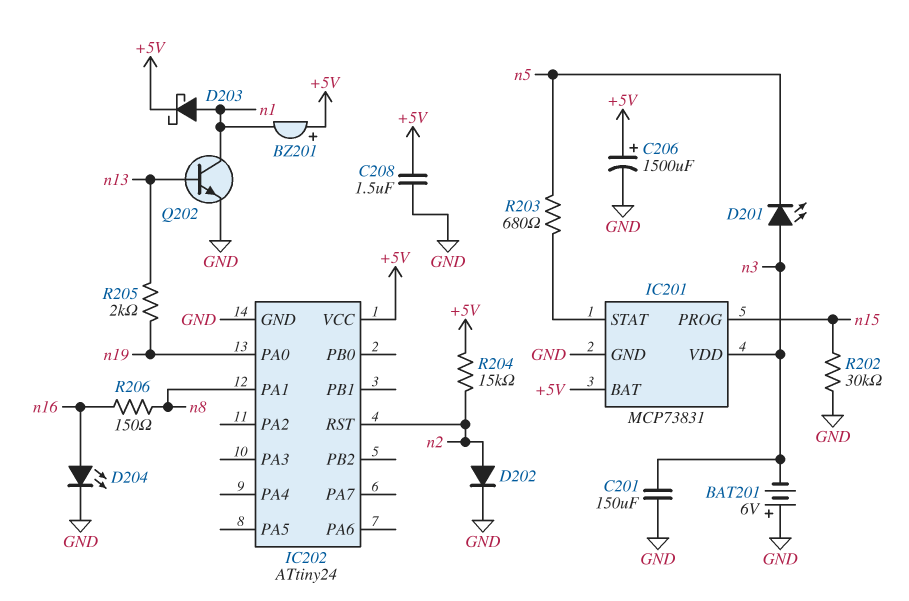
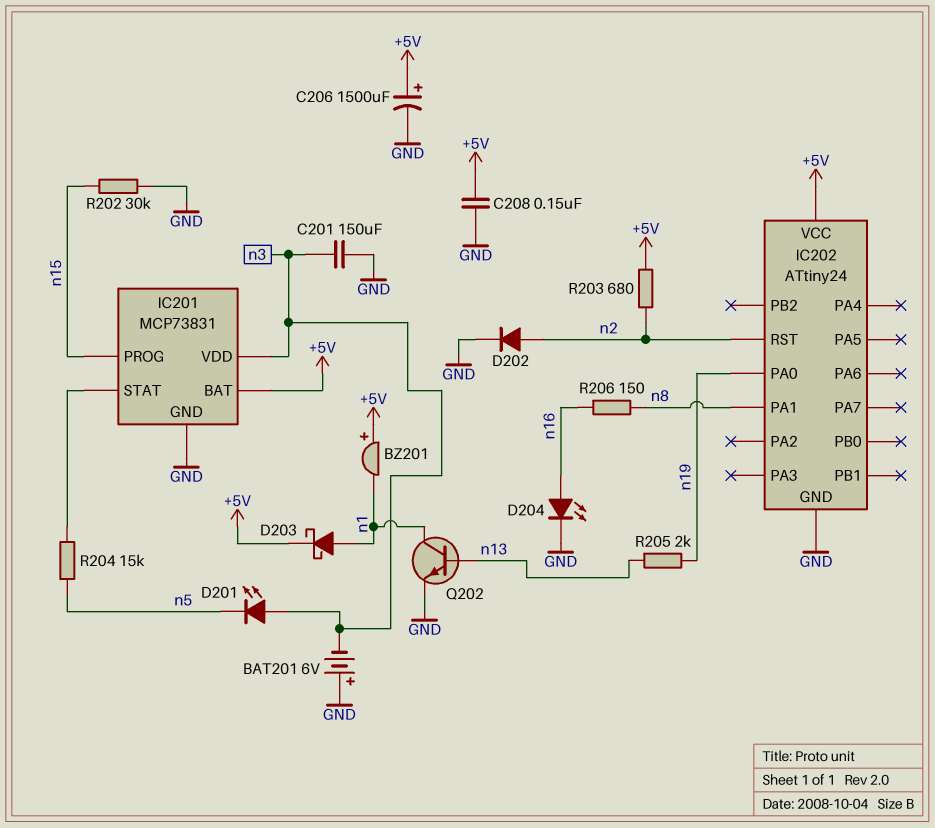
C208: 1.5uF (+5V, GND) -> 150nF (+5V, GND)
R203: 680 (IC201/STAT, n5) -> 680 (+5V, n2)
R204: 15k (+5V, n2) -> 15k (IC201/STAT, n5)

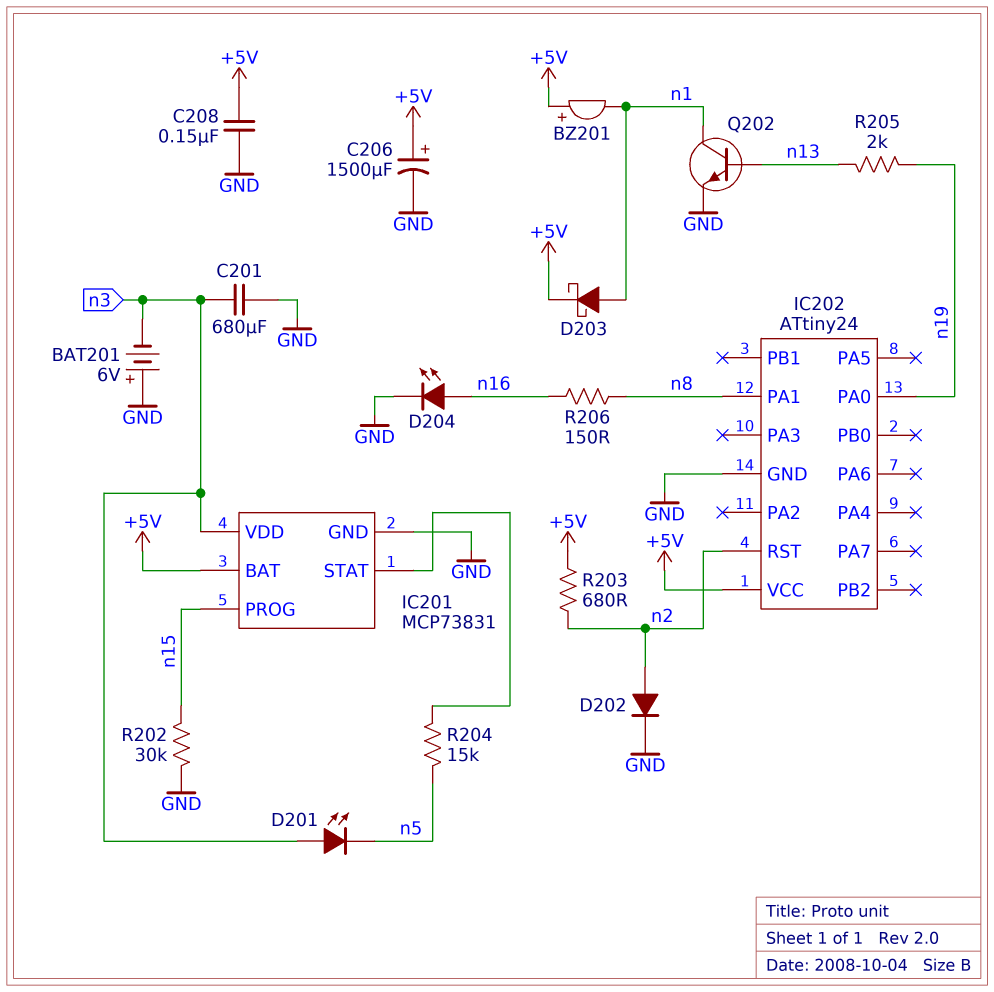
C201: 150uF (GND, n3) -> 680uF (GND, n3)

